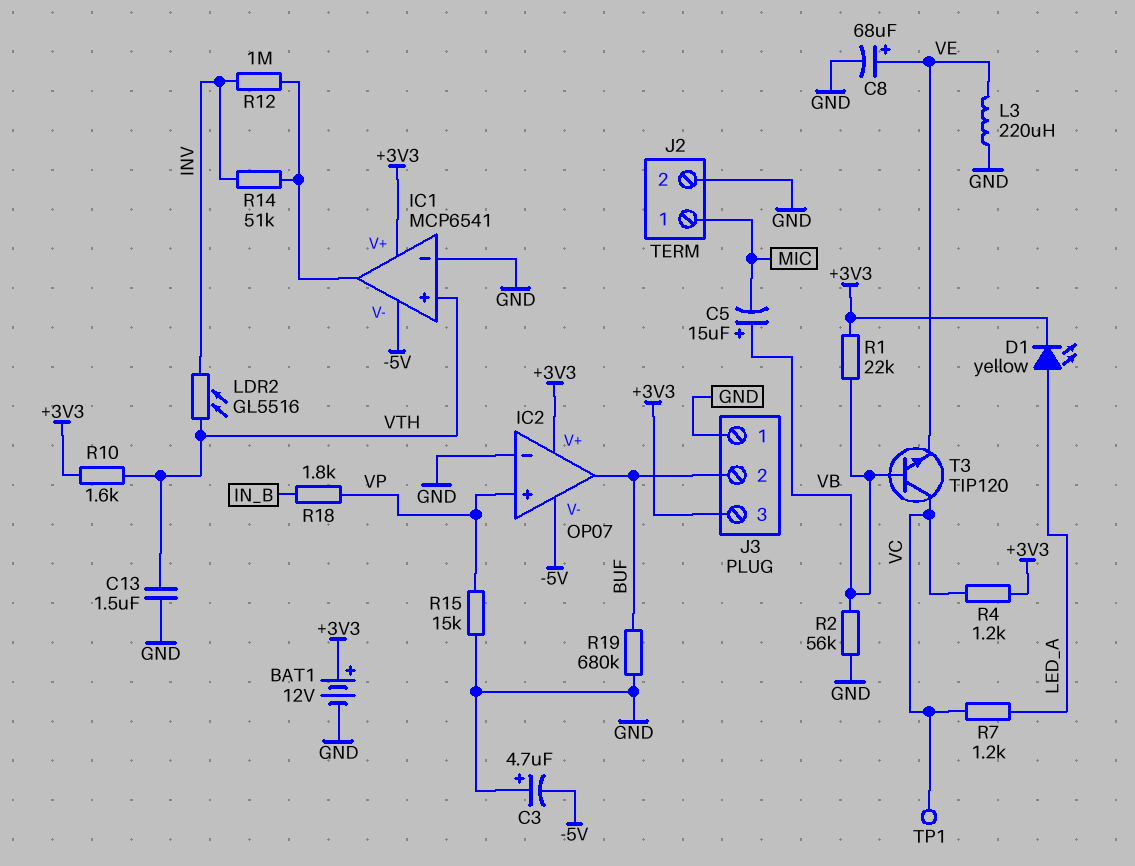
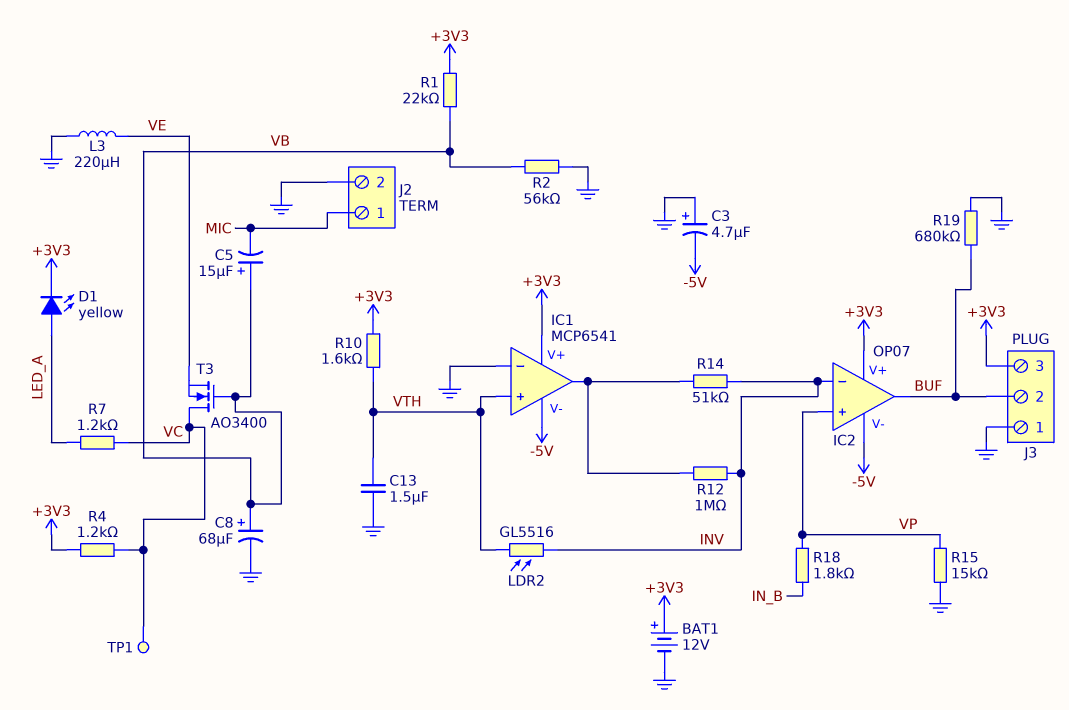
C8: 68uF (plus VE, minus GND) -> 68uF (plus VB, minus GND)
IC2 pin in-: GND -> INV
T3: NPN TIP120 (B VB, C VC, E VE) -> NMOS AO3400 (G VB, D VC, S VE)

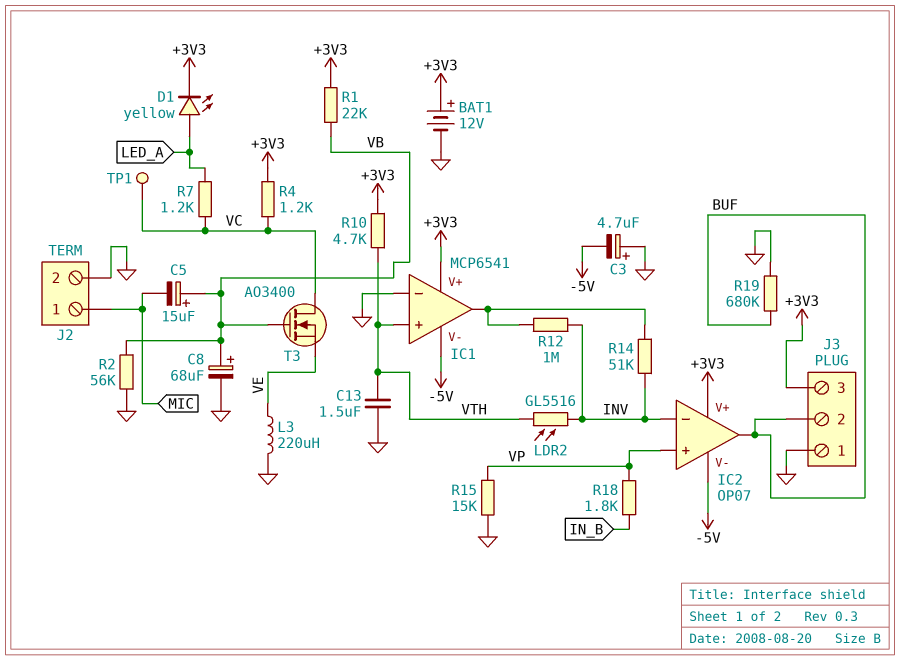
R10: 1.6k (+3V3, VTH) -> 4.7k (+3V3, VTH)

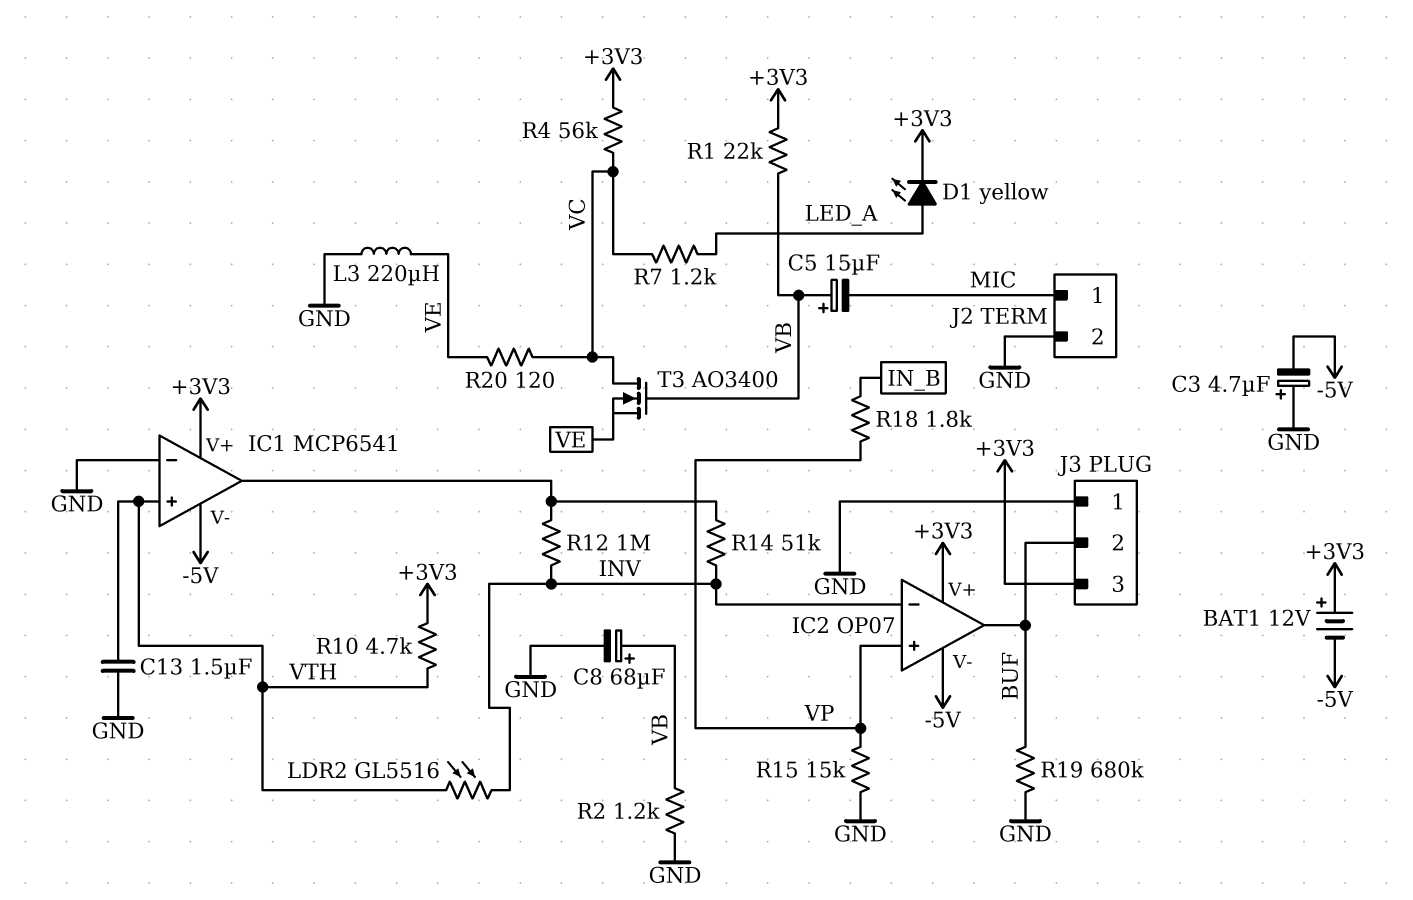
BAT1: 12V (plus +3V3, minus GND) -> 12V (plus +3V3, minus -5V)
R2: 56k (GND, VB) -> 1.2k (GND, VB)
R4: 1.2k (+3V3, VC) -> 56k (+3V3, VC)
R20: none -> 120 (VC, VE)
TP1: test point (VC) -> none

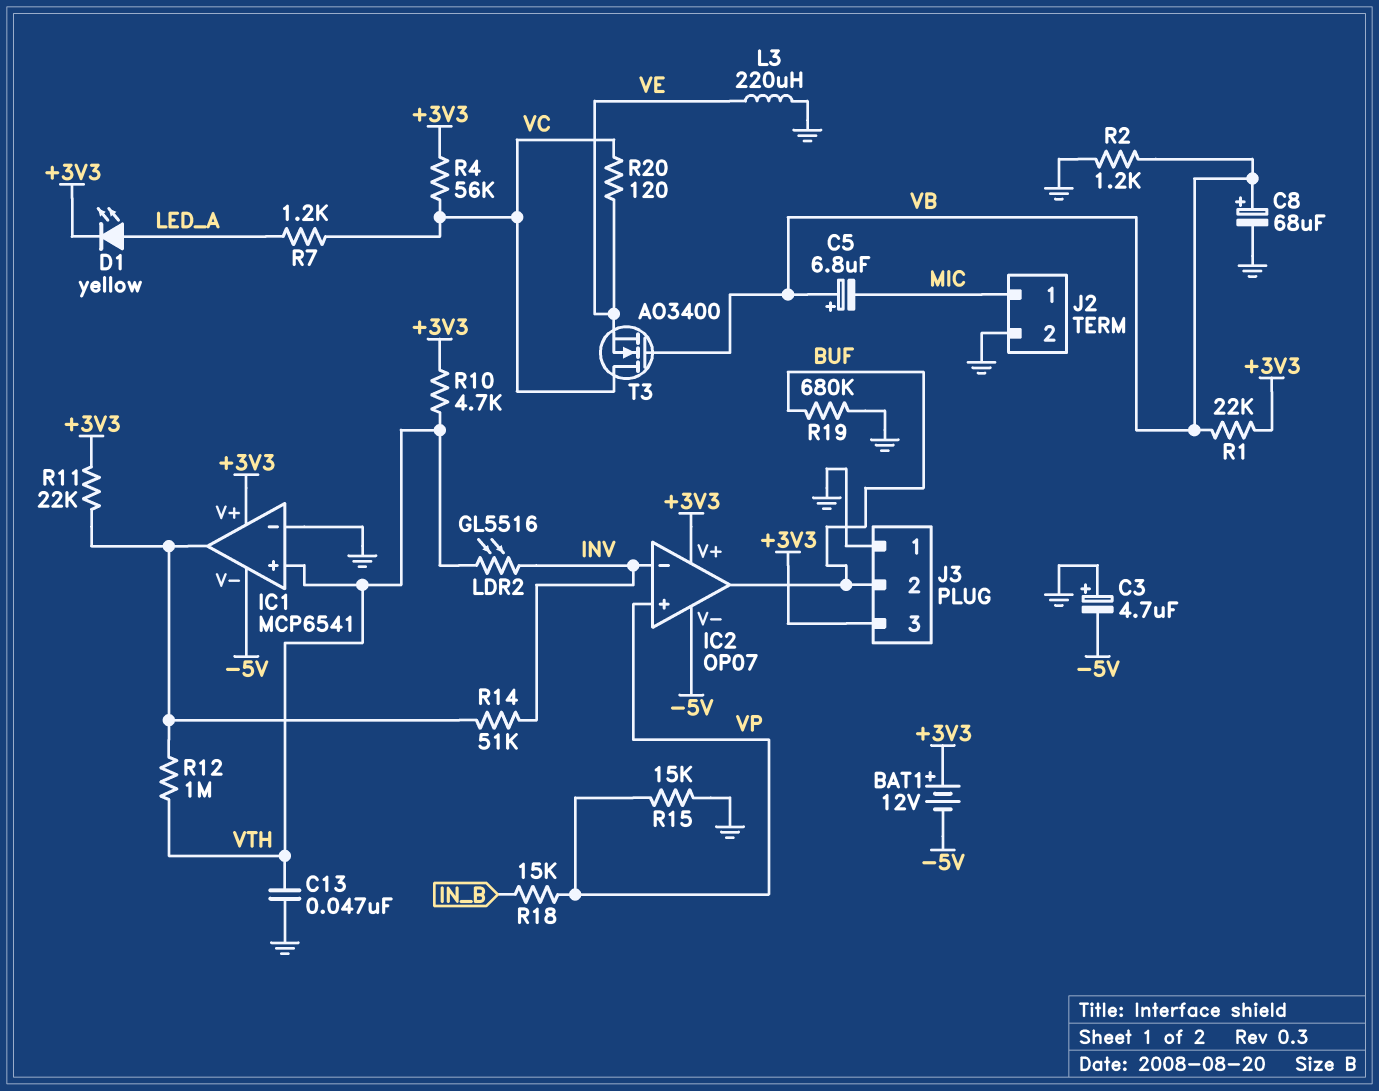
C5: 15uF (plus VB, minus MIC) -> 6.8uF (plus VB, minus MIC)
C13: 1.5uF (GND, VTH) -> 47nF (GND, VTH)
R11: none -> 22k (+3V3, IC1/out)
R12: 1M (IC1/out, INV) -> 1M (IC1/out, VTH)
R18: 1.8k (IN_B, VP) -> 15k (IN_B, VP)

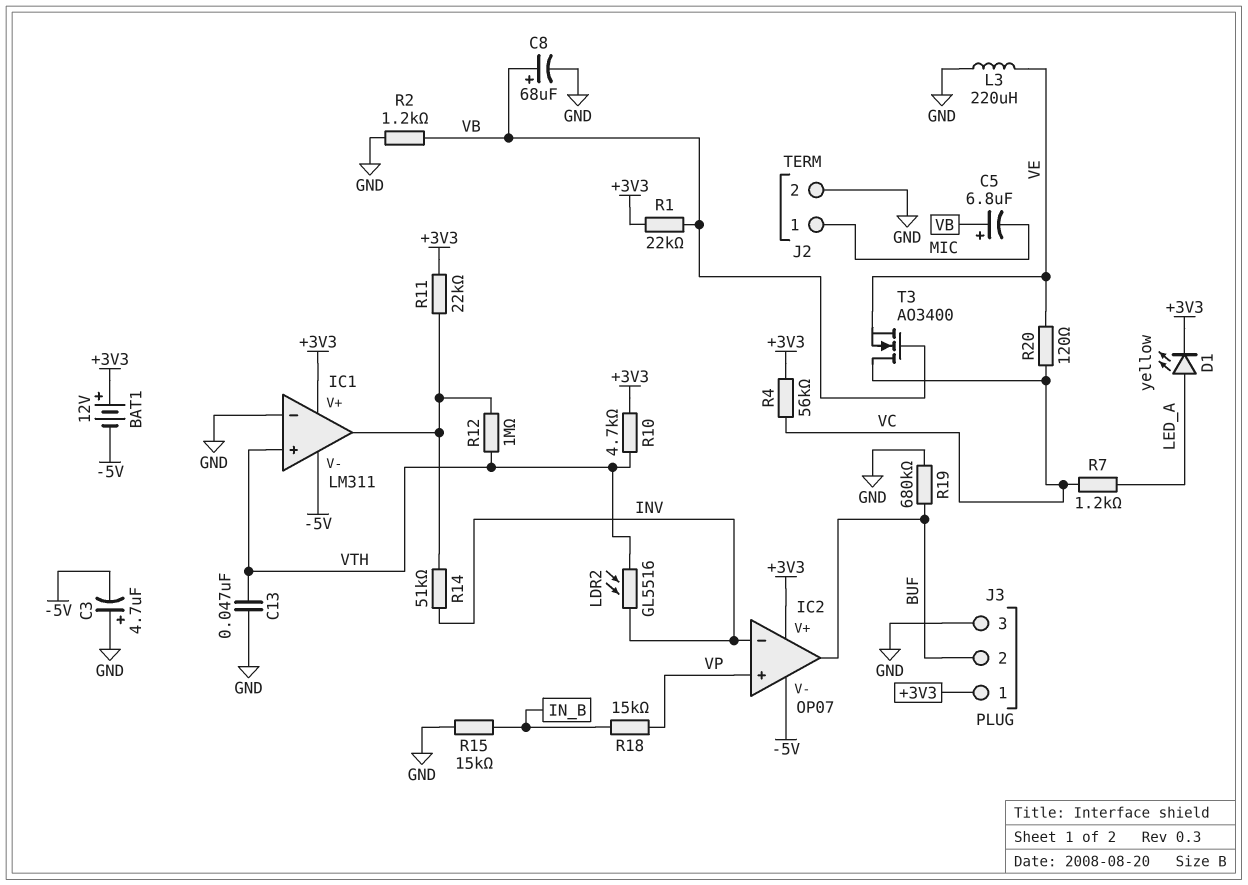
IC1: MCP6541 -> LM311
J3 pin 1: GND -> +3V3
J3 pin 3: +3V3 -> GND
R15: 15k (GND, VP) -> 15k (GND, IN_B)

